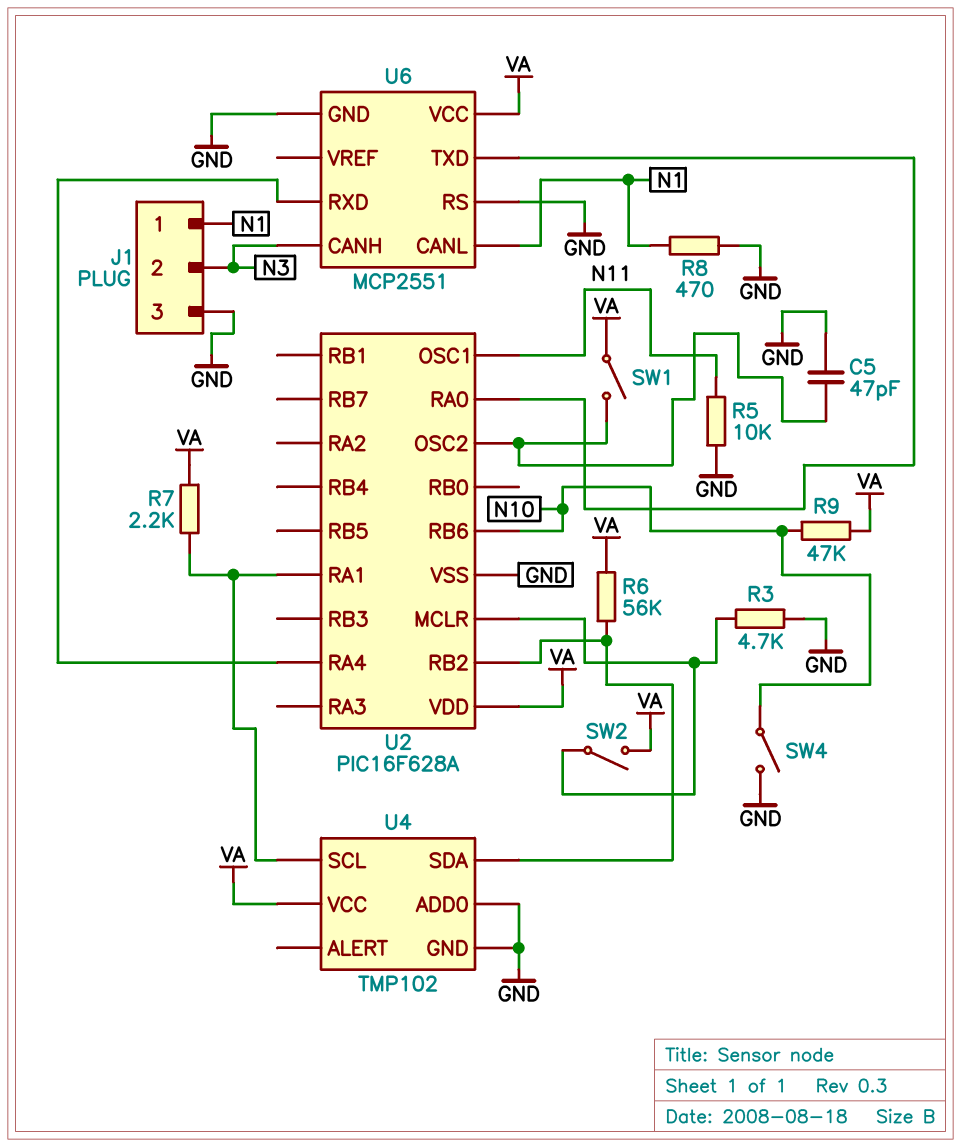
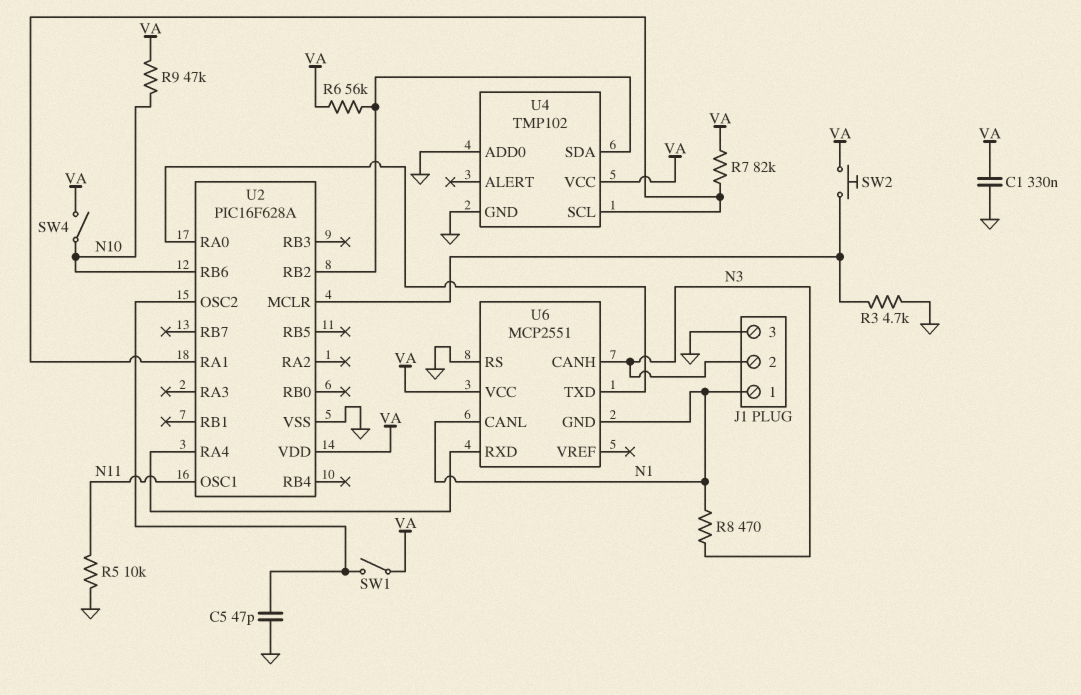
C1: none -> 330nF (GND, VA)
R7: 2.2k (U2/RA1, VA) -> 82k (U2/RA1, VA)
R8: 470 (GND, N1) -> 470 (N1, N3)
SW2: switch (U2/MCLR, VA) -> button (U2/MCLR, VA)
SW4: switch (GND, N10) -> switch (N10, VA)
U6 pin GND: GND -> N1

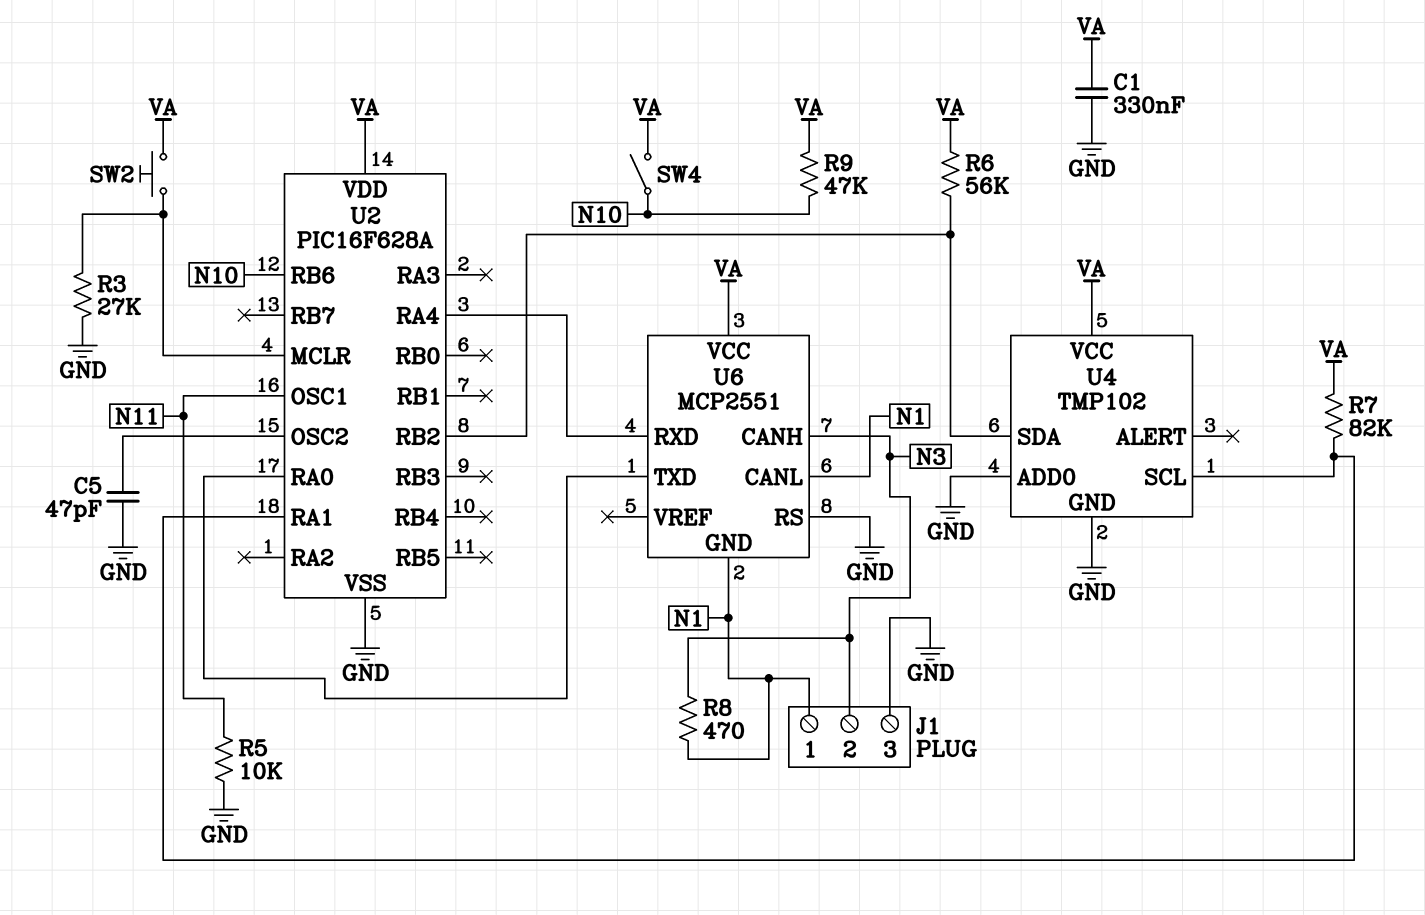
R3: 4.7k (GND, U2/MCLR) -> 27k (GND, U2/MCLR)
SW1: switch (U2/OSC2, VA) -> none

